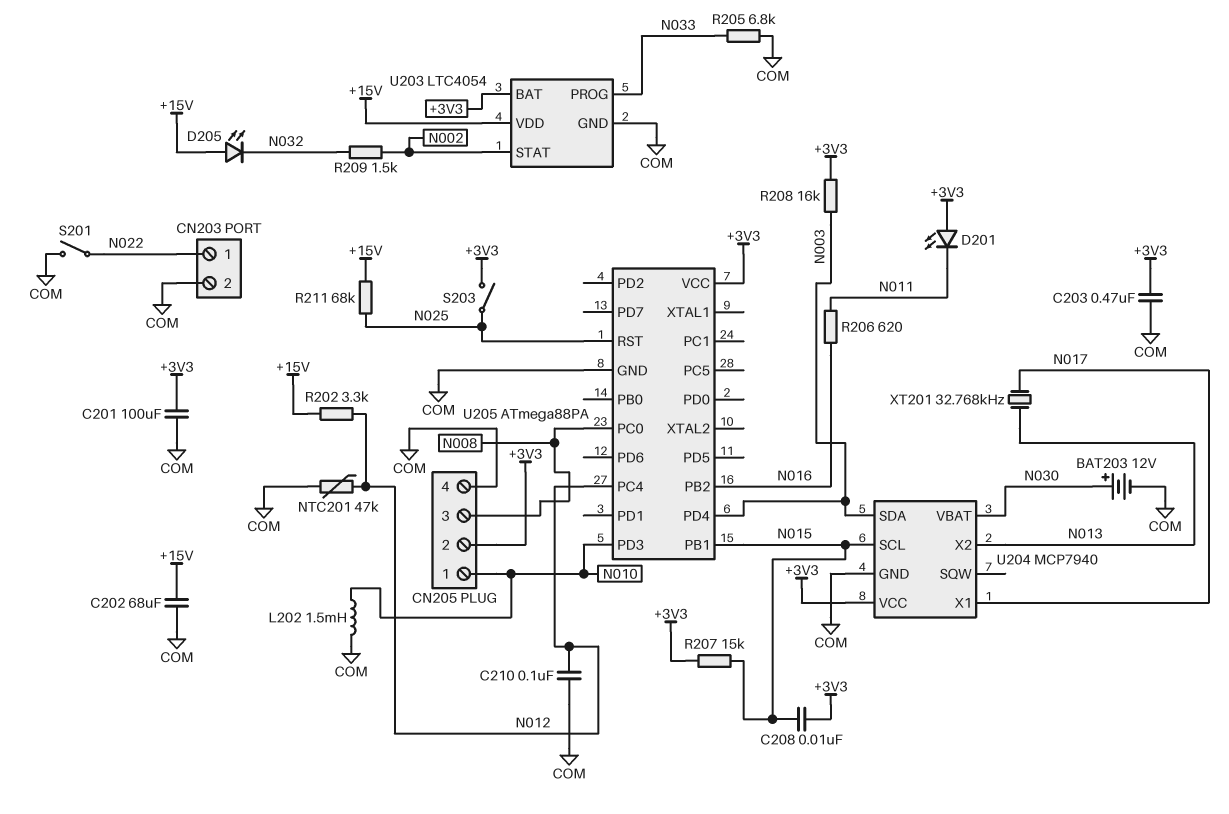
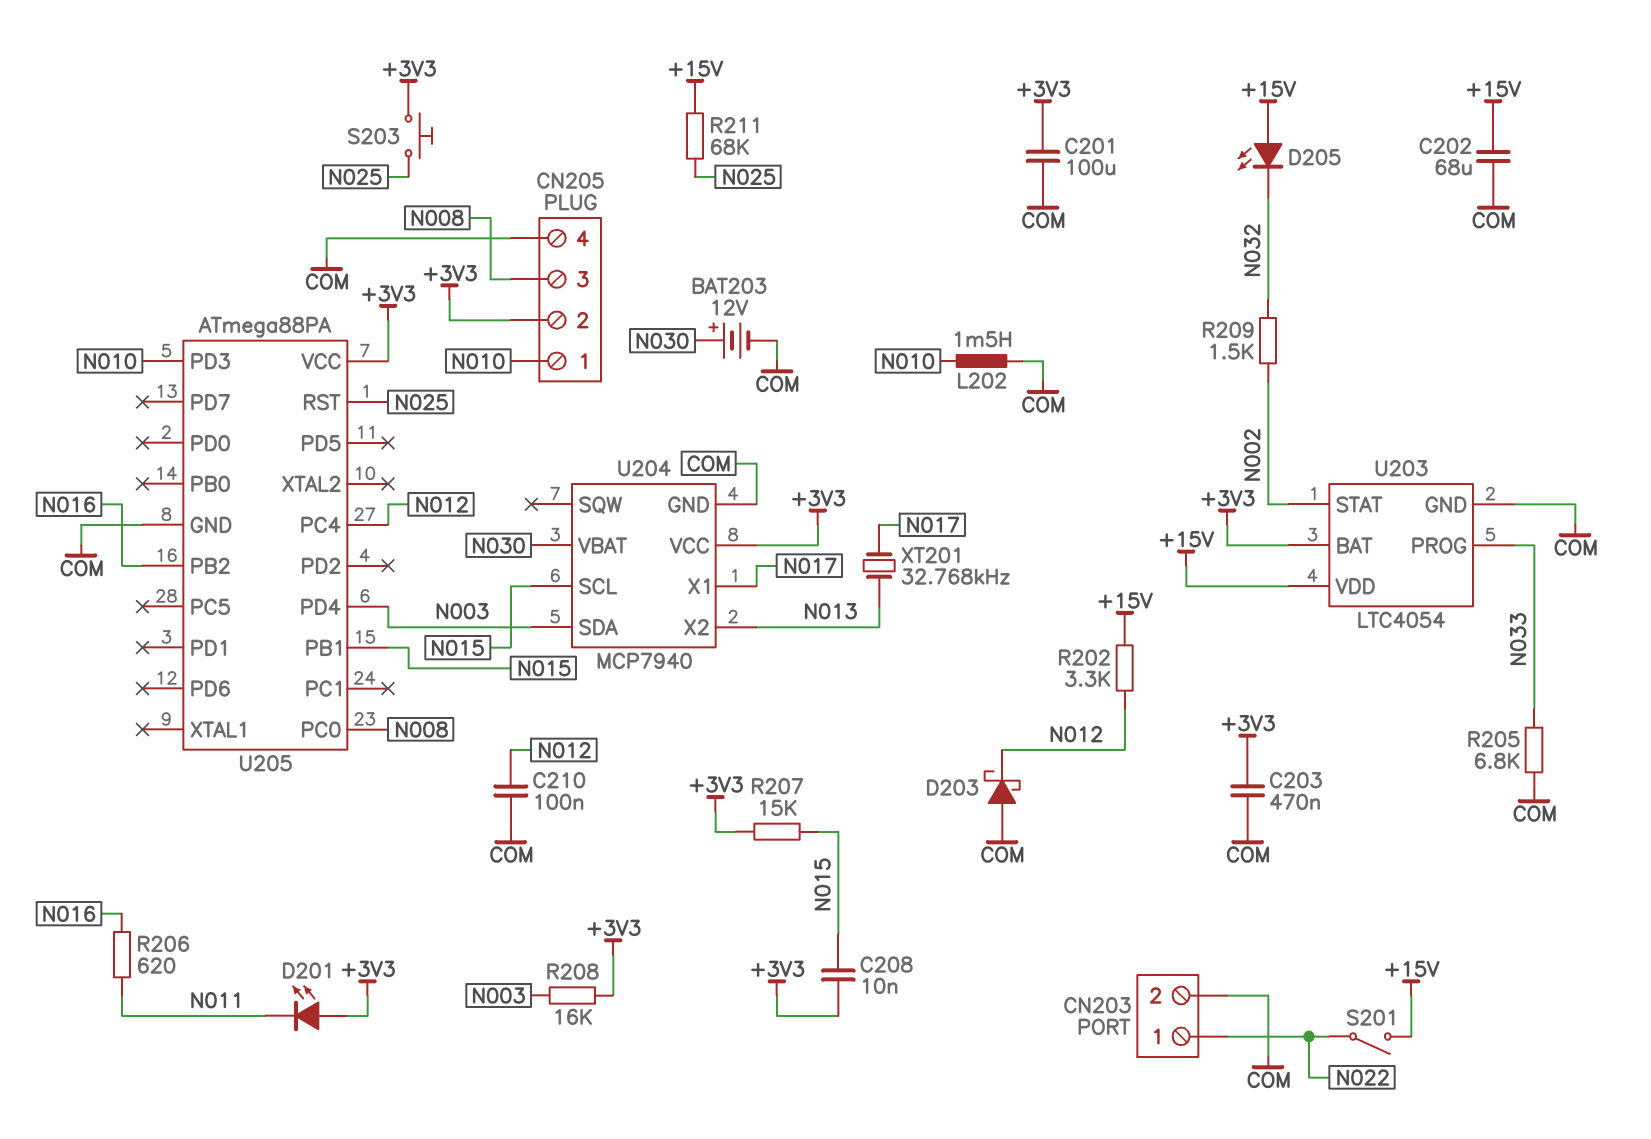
D203: none -> schottky (A COM, K N012)
NTC201: 47k (COM, N012) -> none
S201: switch (COM, N022) -> switch (+15V, N022)
S203: switch (+3V3, N025) -> button (+3V3, N025)

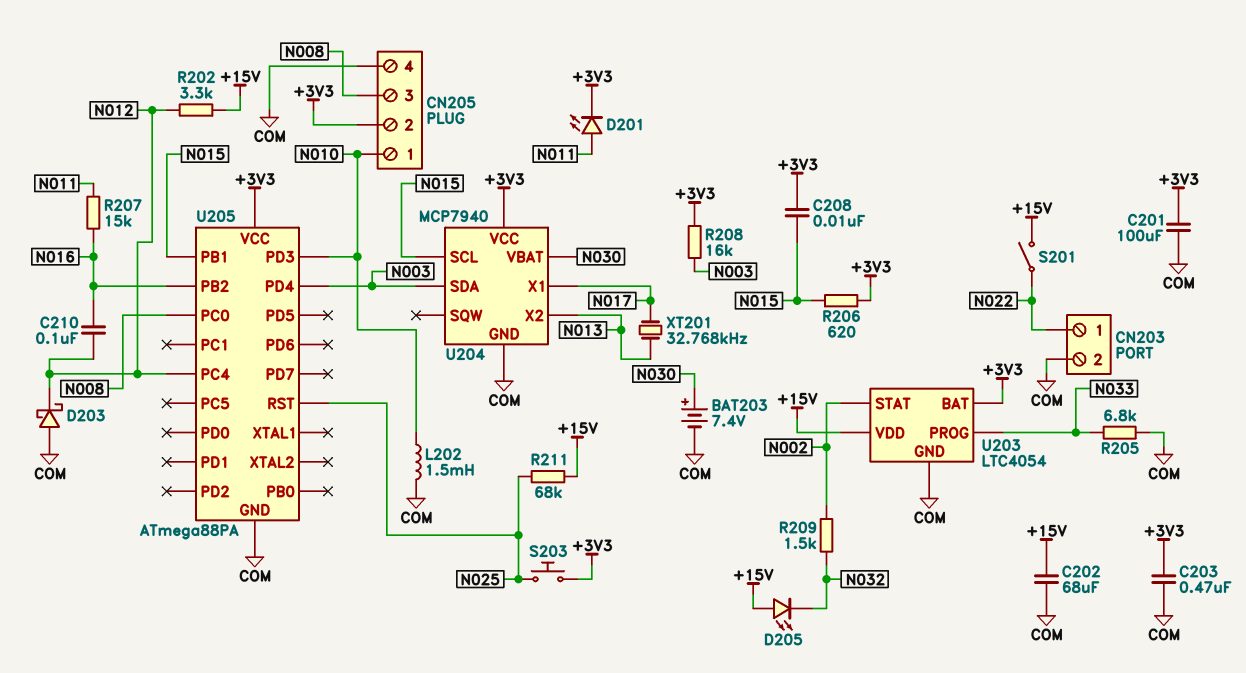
BAT203: 12V (plus N030, minus COM) -> 7.4V (plus N030, minus COM)
C210: 100nF (COM, N012) -> 100nF (N012, N016)
D201: LED (A +3V3, K N011) -> LED (A N011, K +3V3)
R206: 620 (N011, N016) -> 620 (+3V3, N015)
R207: 15k (+3V3, N015) -> 15k (N011, N016)

